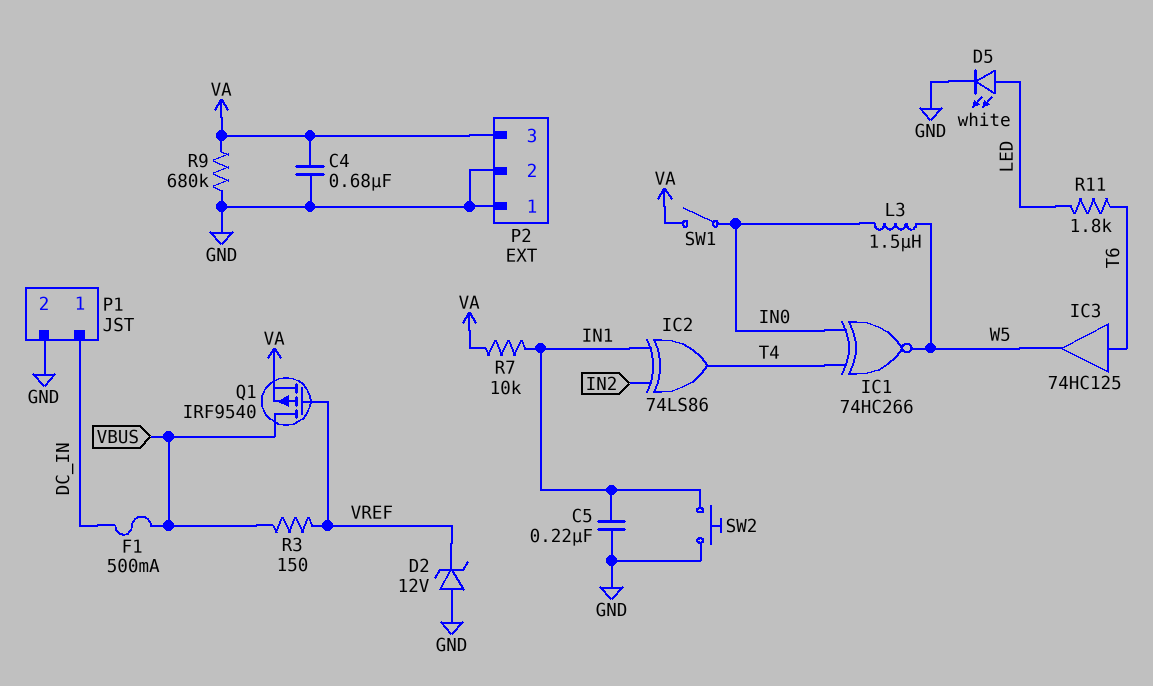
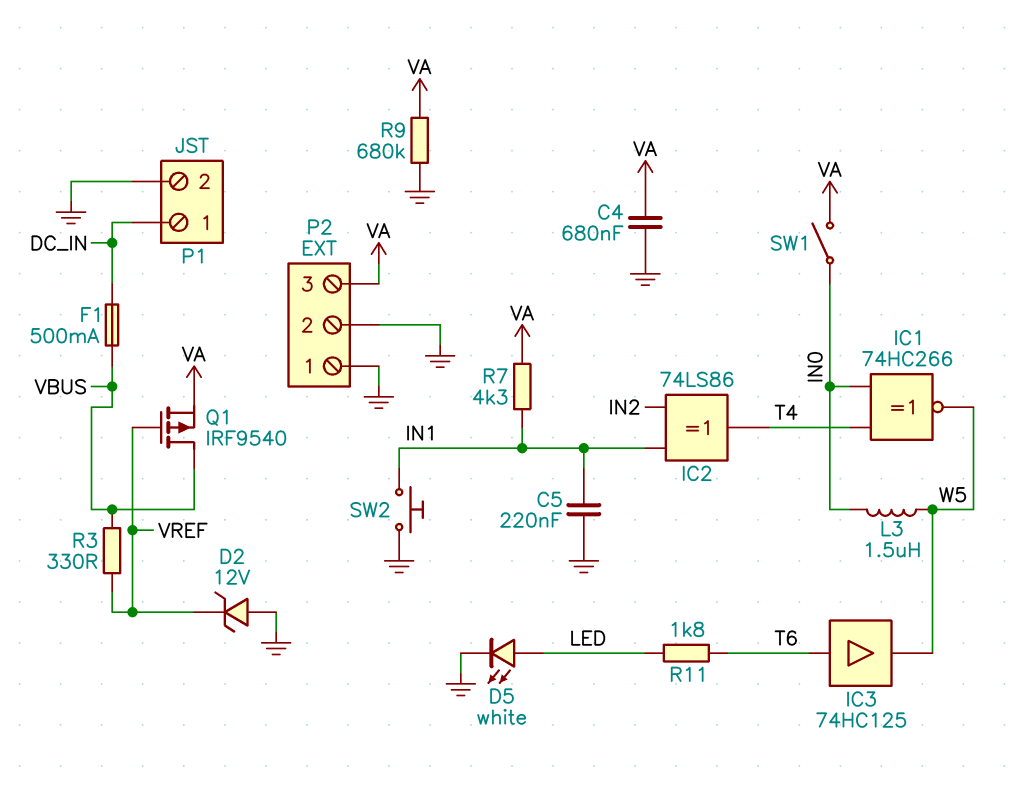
R3: 150 (VBUS, VREF) -> 330 (VBUS, VREF)
R7: 10k (IN1, VA) -> 4.3k (IN1, VA)

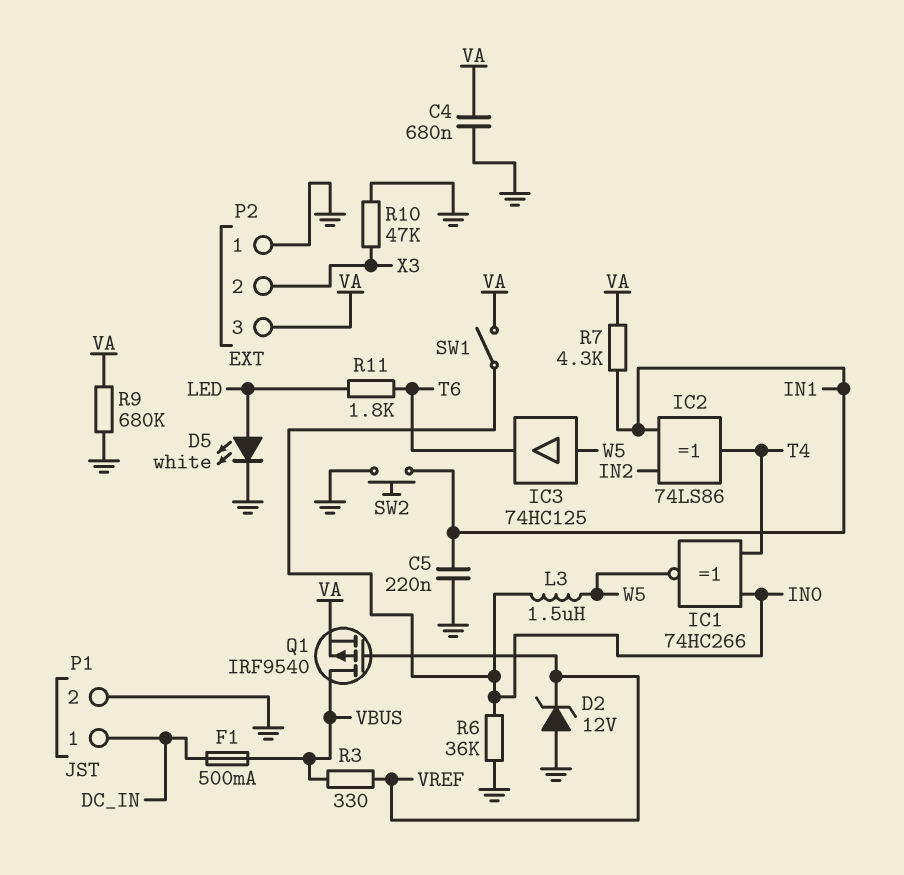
IC3: buffer 74HC125 (in T6, out W5) -> buffer 74HC125 (in W5, out T6)
P2 pin 2: GND -> X3
R6: none -> 36k (GND, IN0)
R10: none -> 47k (GND, X3)

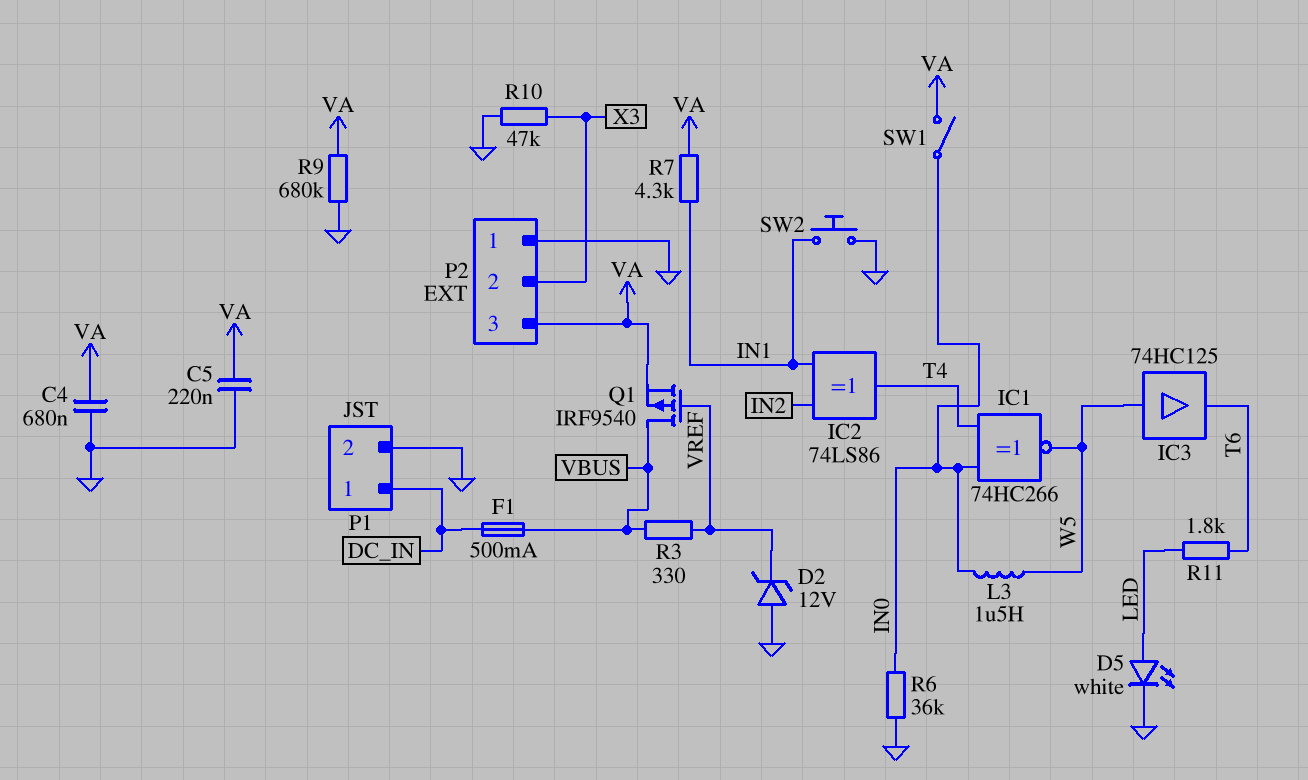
C5: 220nF (GND, IN1) -> 220nF (GND, VA)

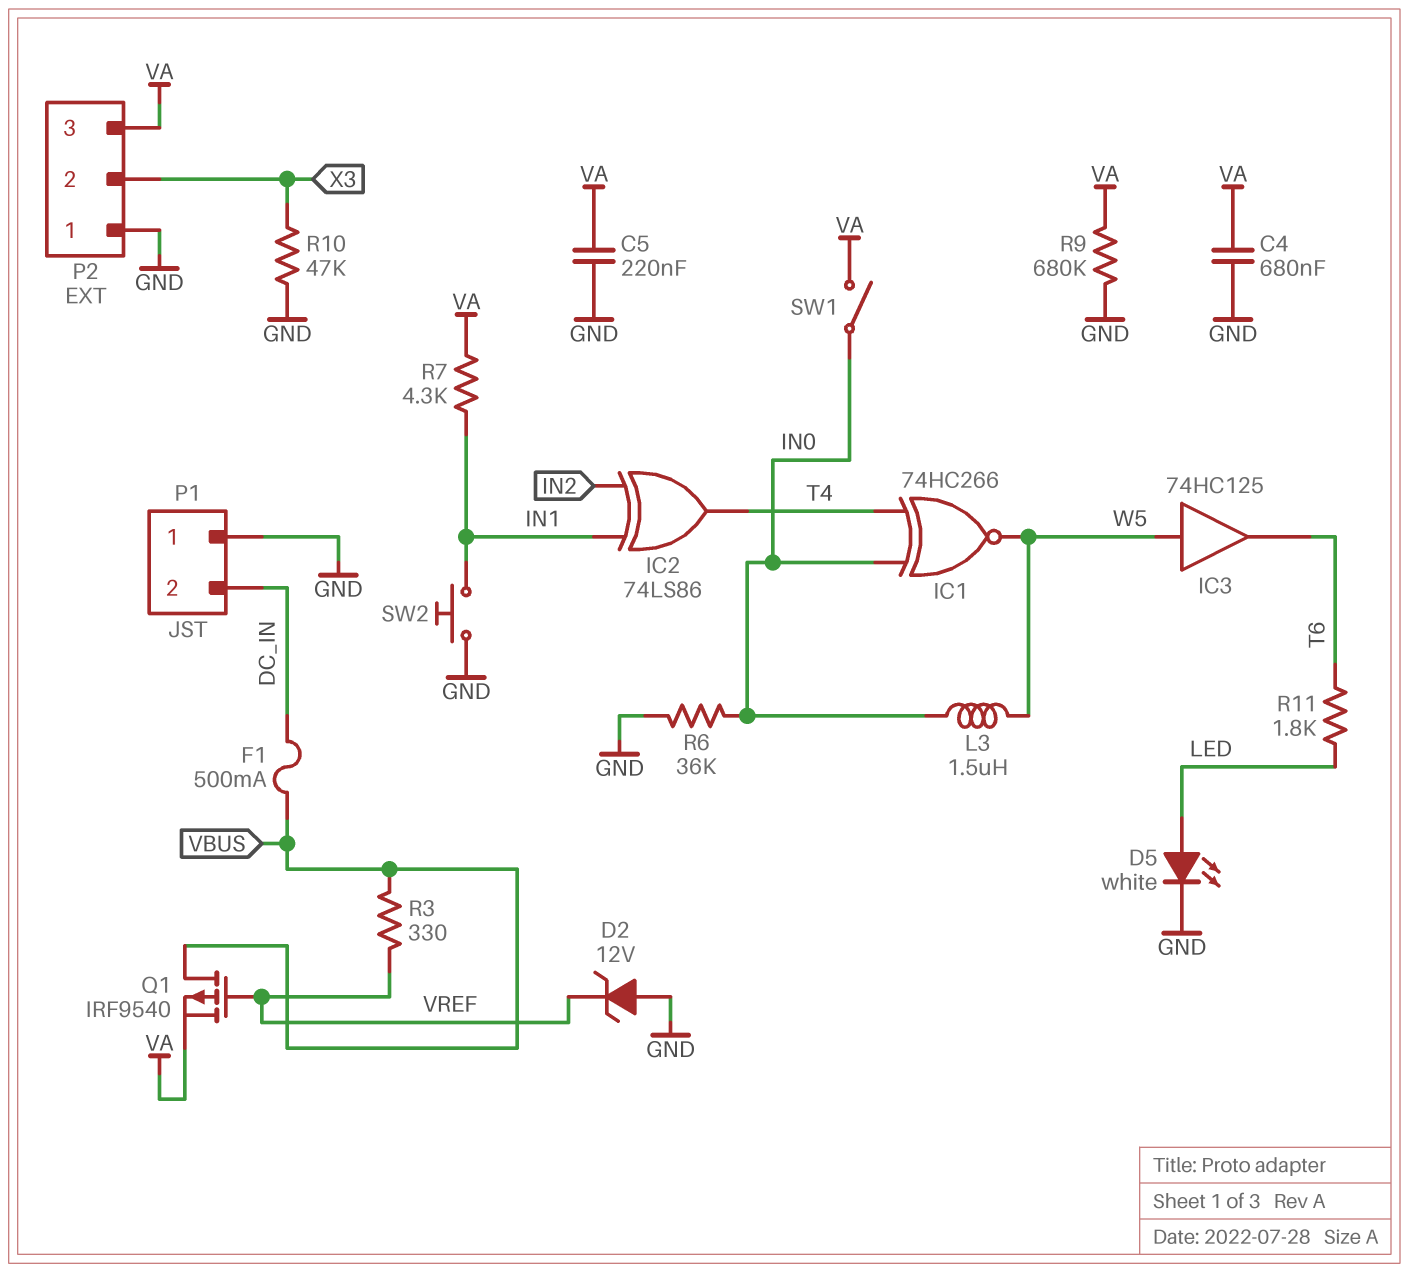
P1 pin 1: DC_IN -> GND
P1 pin 2: GND -> DC_IN

